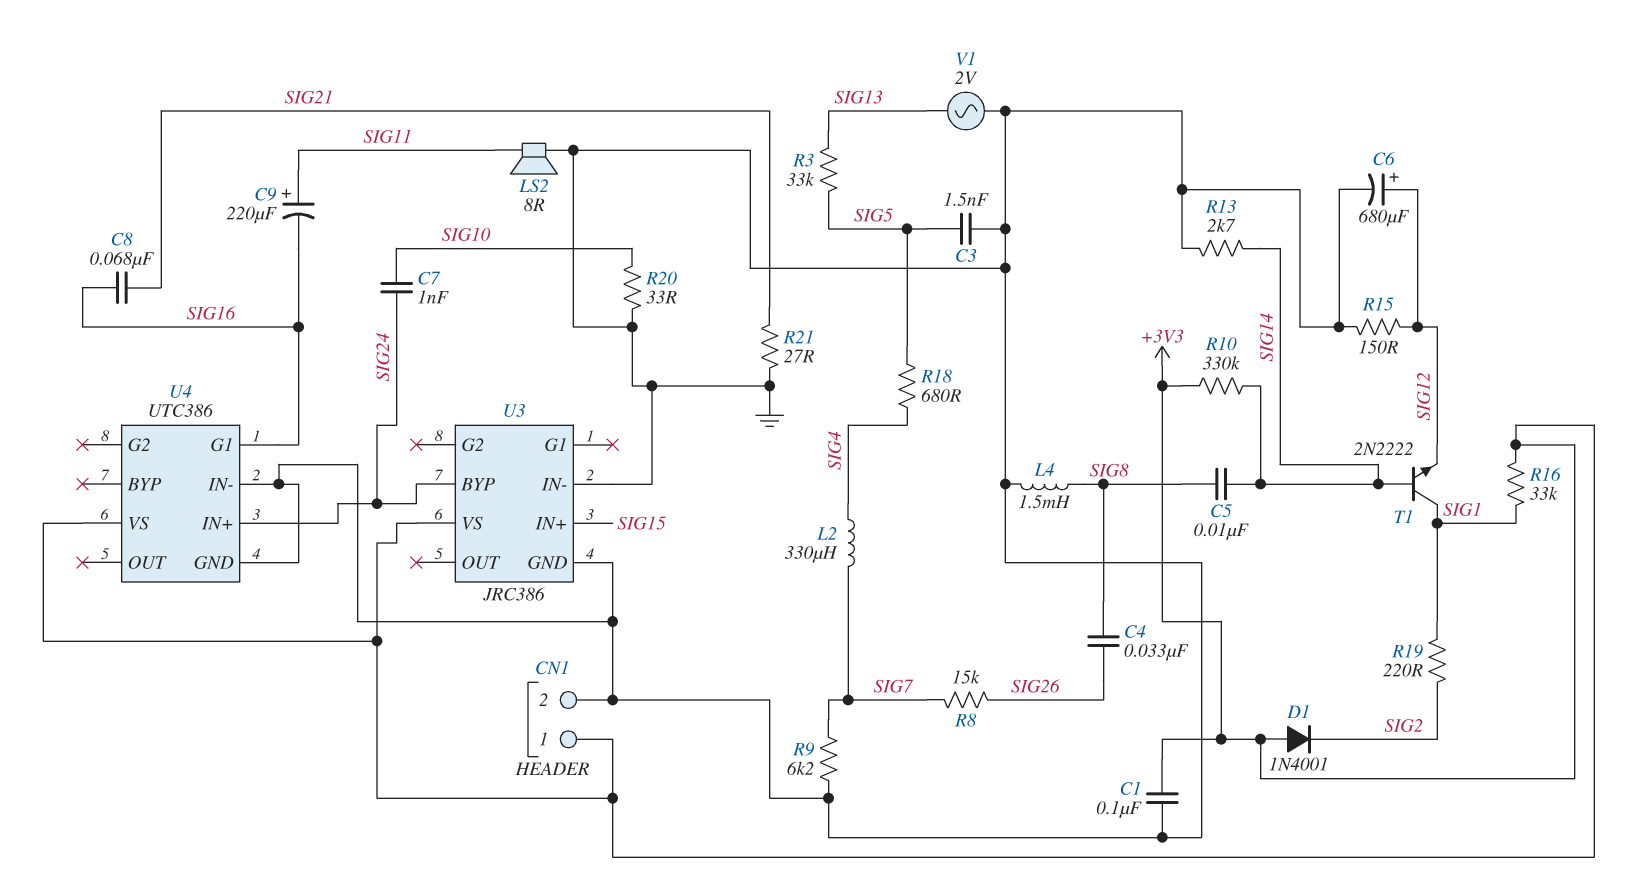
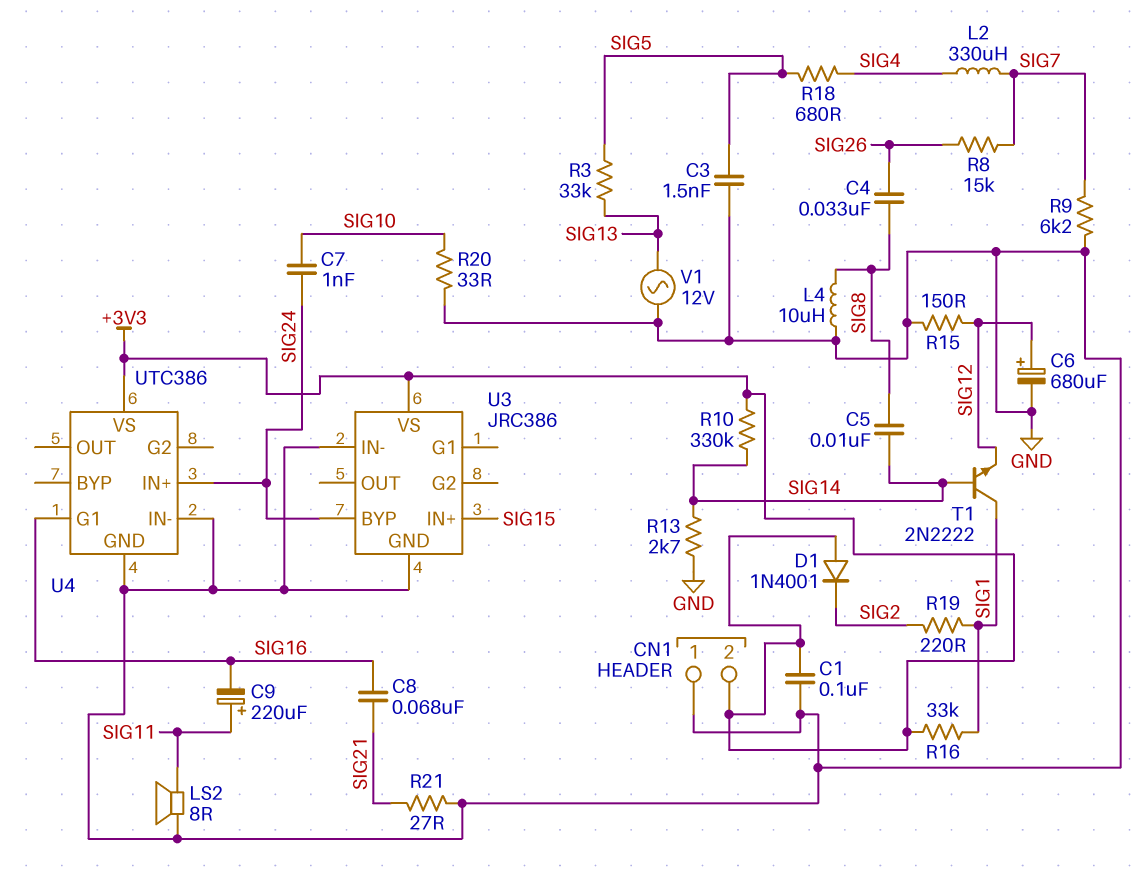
CN1 pin 1: +3V3 -> GND
CN1 pin 2: GND -> +3V3
L4: 1.5mH (GND, SIG8) -> 10uH (GND, SIG8)
V1: AC 2V (GND, SIG13) -> AC 12V (GND, SIG13)

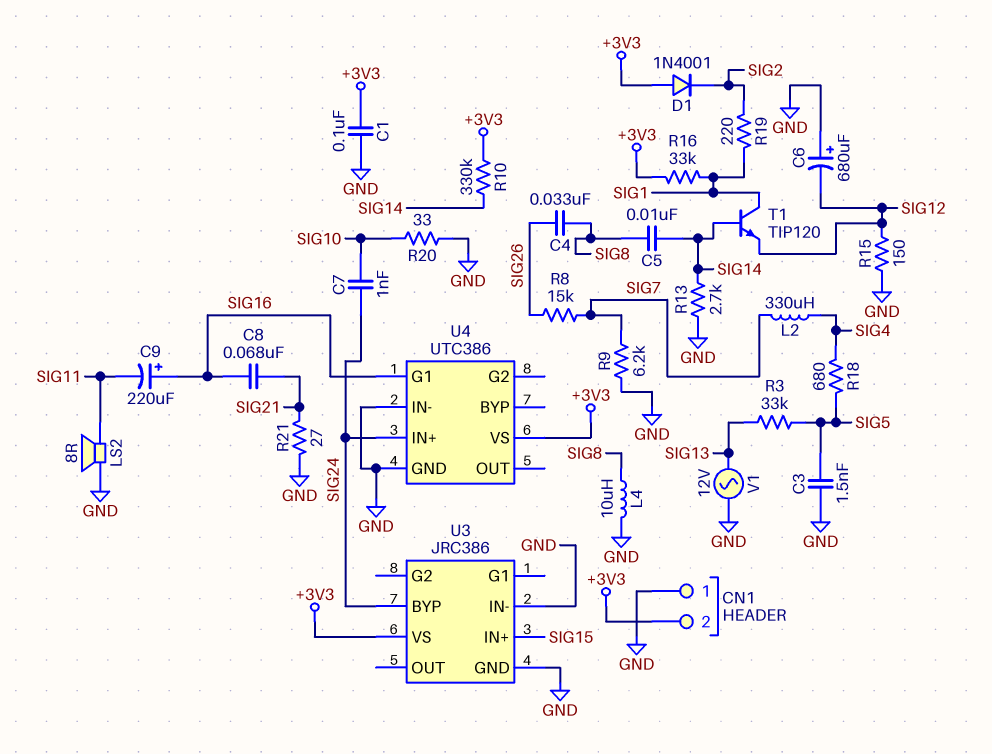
C6: 680uF (plus SIG12, minus GND) -> 680uF (plus GND, minus SIG12)
C9: 220uF (plus SIG11, minus SIG16) -> 220uF (plus SIG16, minus SIG11)
T1: NPN 2N2222 (B SIG14, C SIG1, E SIG12) -> NPN TIP120 (B SIG14, C SIG1, E SIG12)

